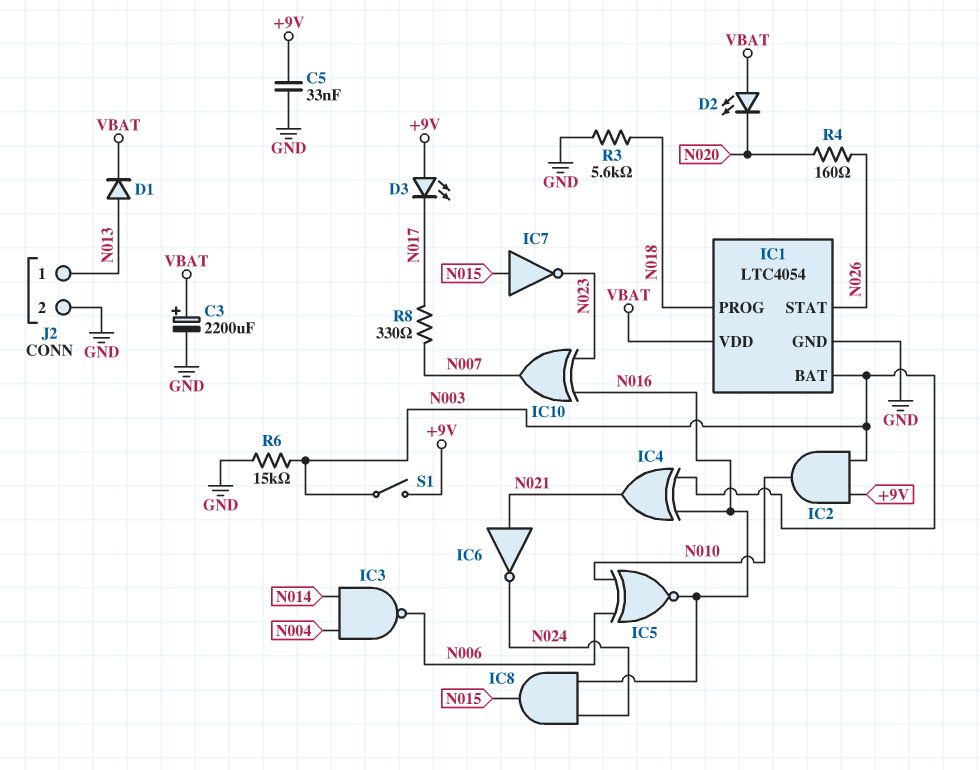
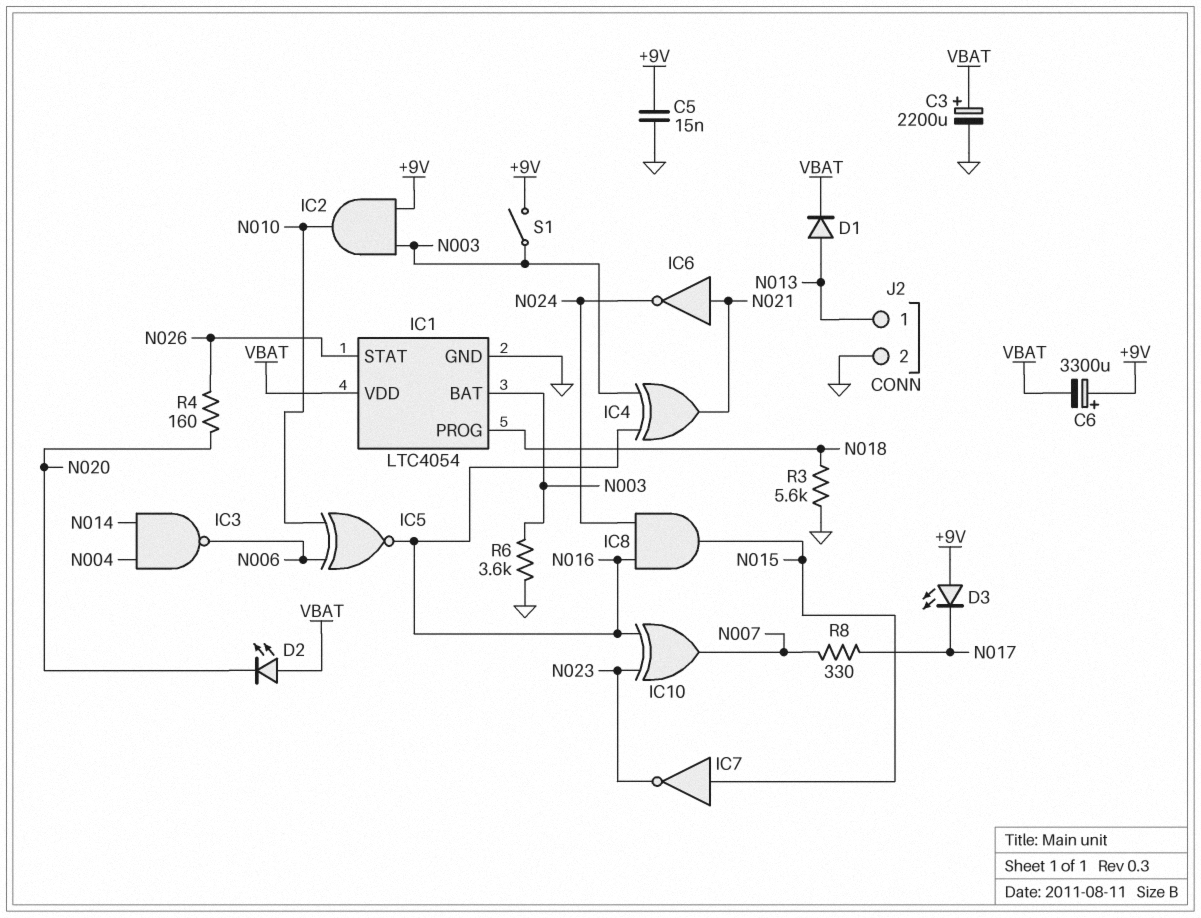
C5: 33nF (+9V, GND) -> 15nF (+9V, GND)
C6: none -> 3300uF (plus +9V, minus VBAT)
R6: 15k (GND, N003) -> 3.6k (GND, N003)

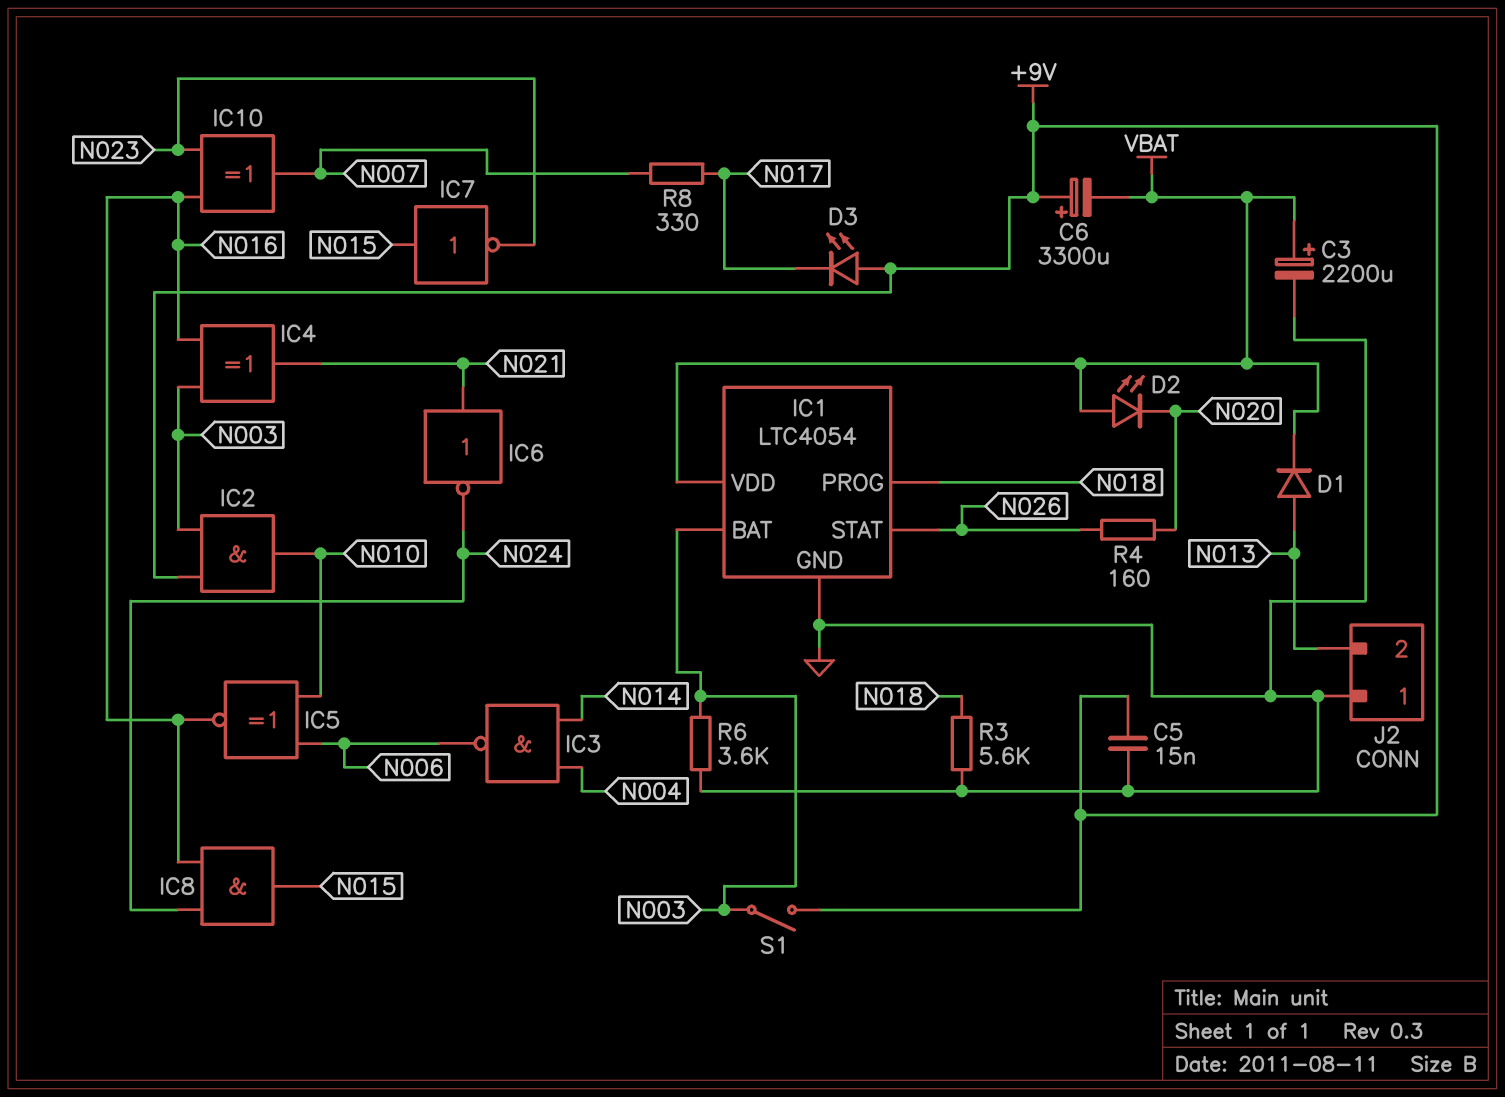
J2 pin 1: N013 -> GND
J2 pin 2: GND -> N013

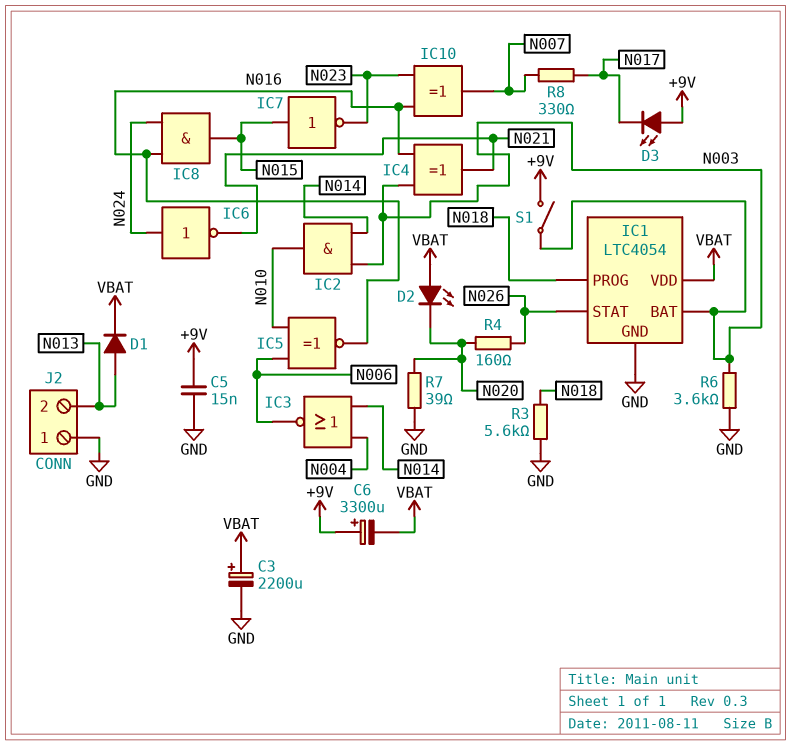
IC2: AND (in +9V, in N003, out N010) -> AND (in N003, in N014, out N010)
IC3: NAND (in N004, in N014, out N006) -> NOR (in N004, in N014, out N006)
IC6: NOT (in N021, out N024) -> NOT (in N024, out N021)
R7: none -> 39 (GND, N020)

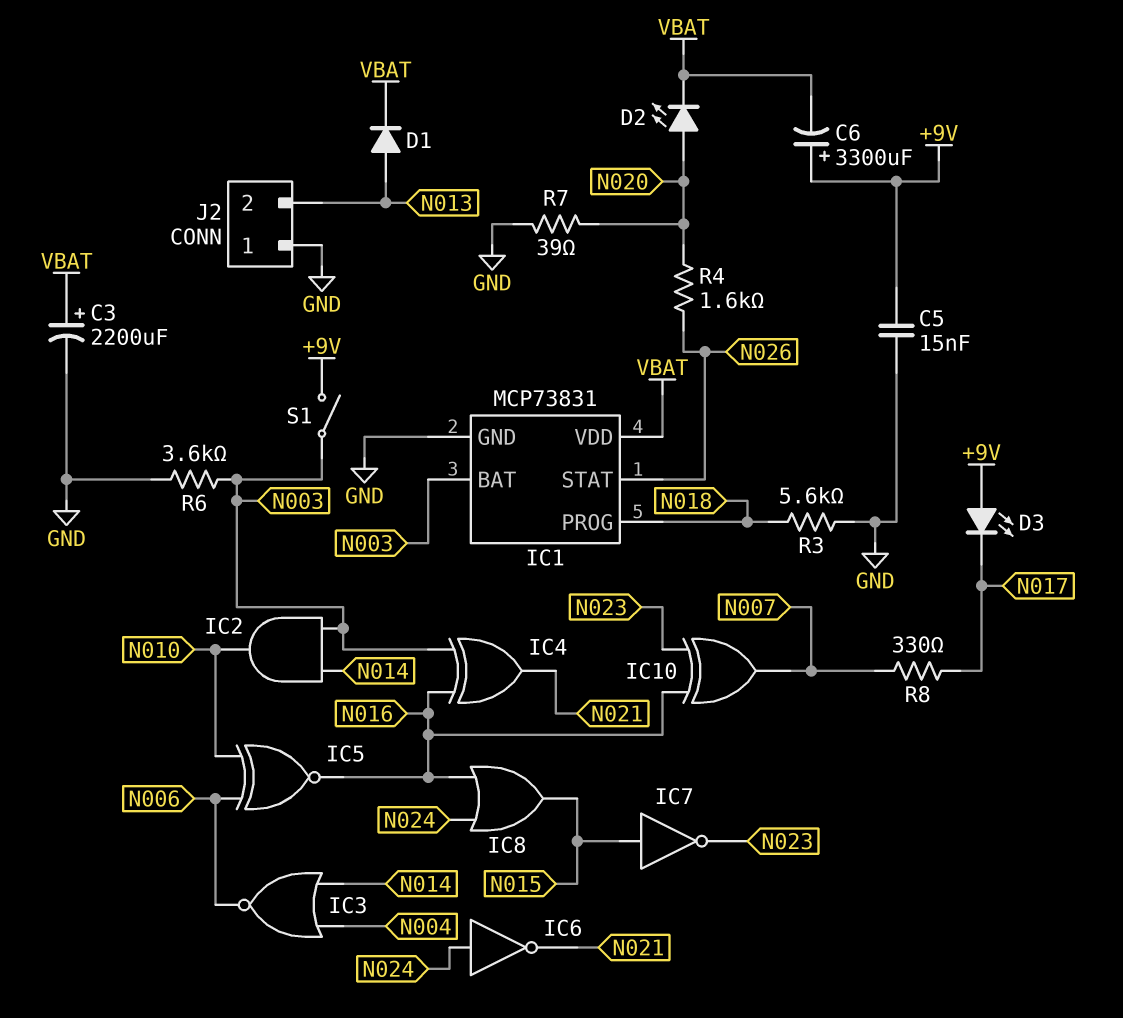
D2: LED (A VBAT, K N020) -> LED (A N020, K VBAT)
IC1: LTC4054 -> MCP73831
IC8: AND (in N016, in N024, out N015) -> OR (in N016, in N024, out N015)
R4: 160 (N020, N026) -> 1.6k (N020, N026)

